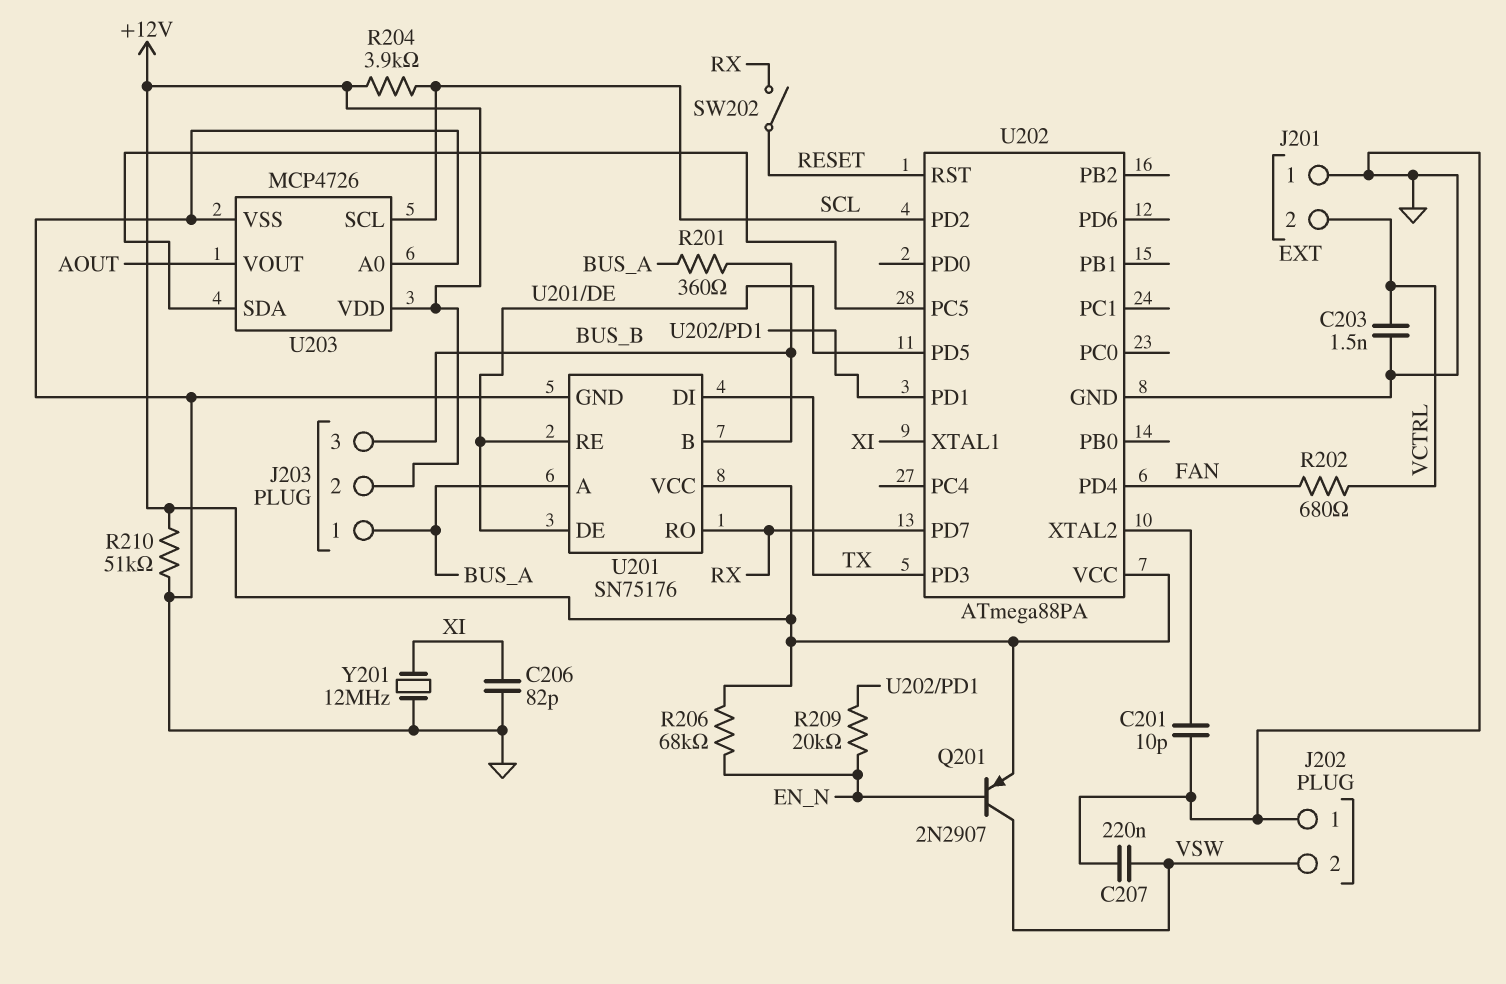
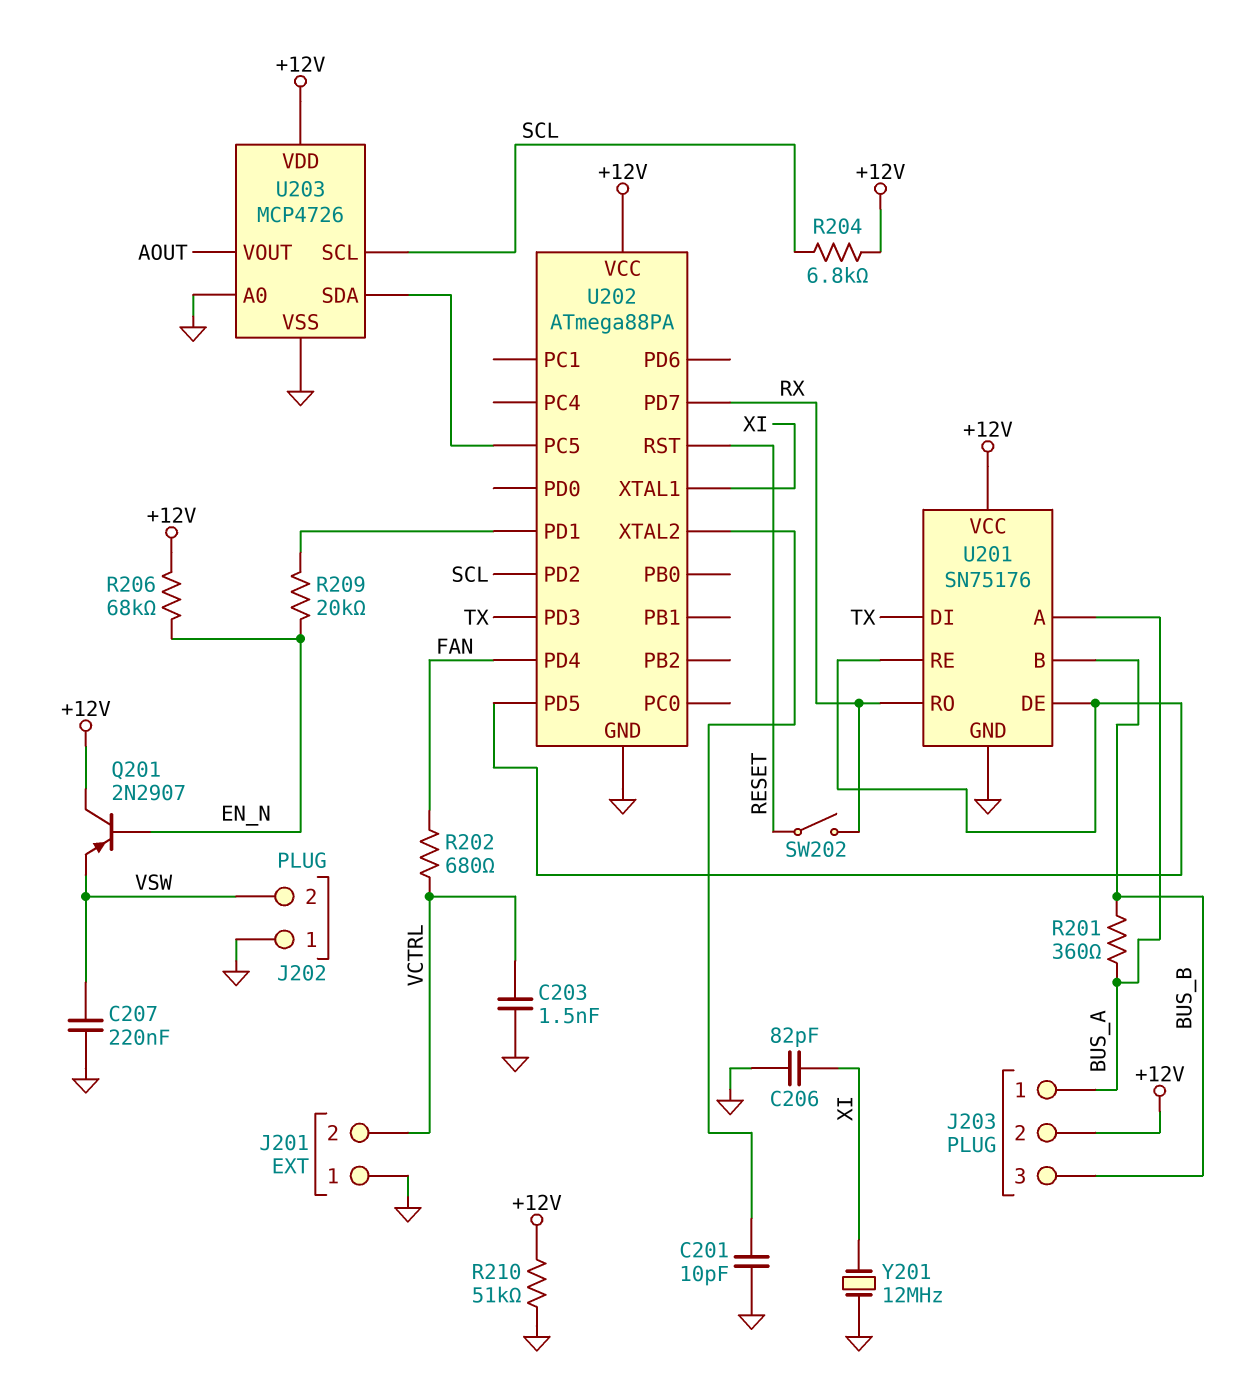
Q201: PNP 2N2907 (B EN_N, C VSW, E +12V) -> PNP 2N2907 (B EN_N, C +12V, E VSW)
R204: 3.9k (+12V, SCL) -> 6.8k (+12V, SCL)

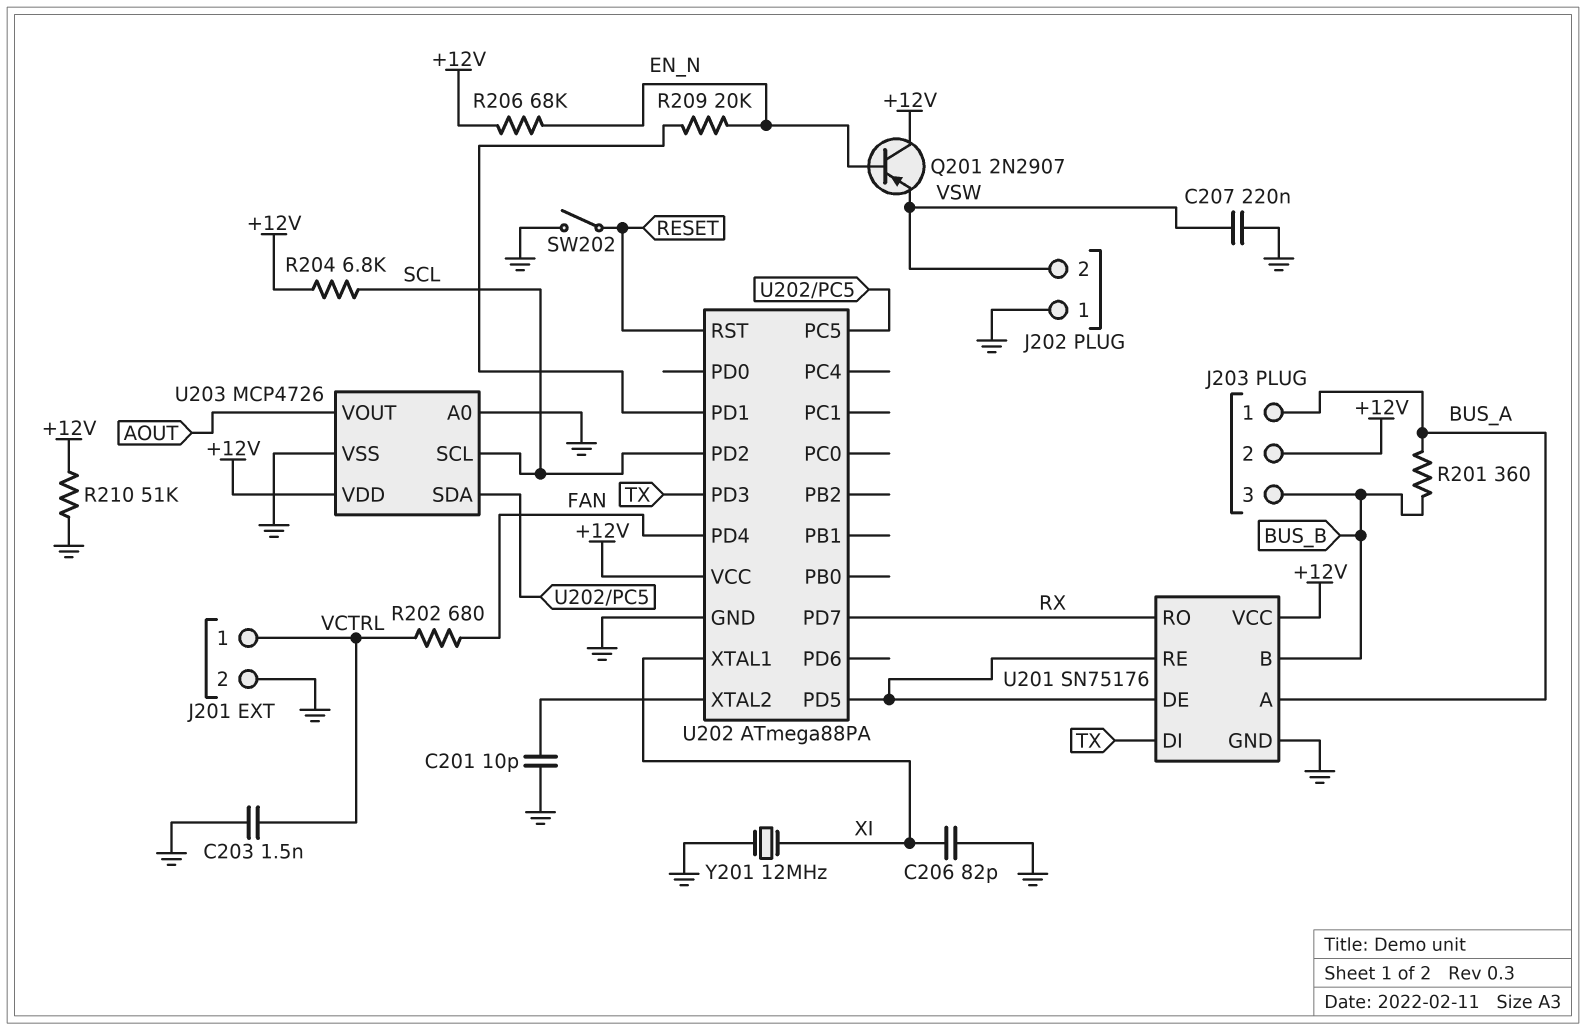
J201 pin 1: GND -> VCTRL
J201 pin 2: VCTRL -> GND
SW202: switch (RESET, RX) -> switch (GND, RESET)

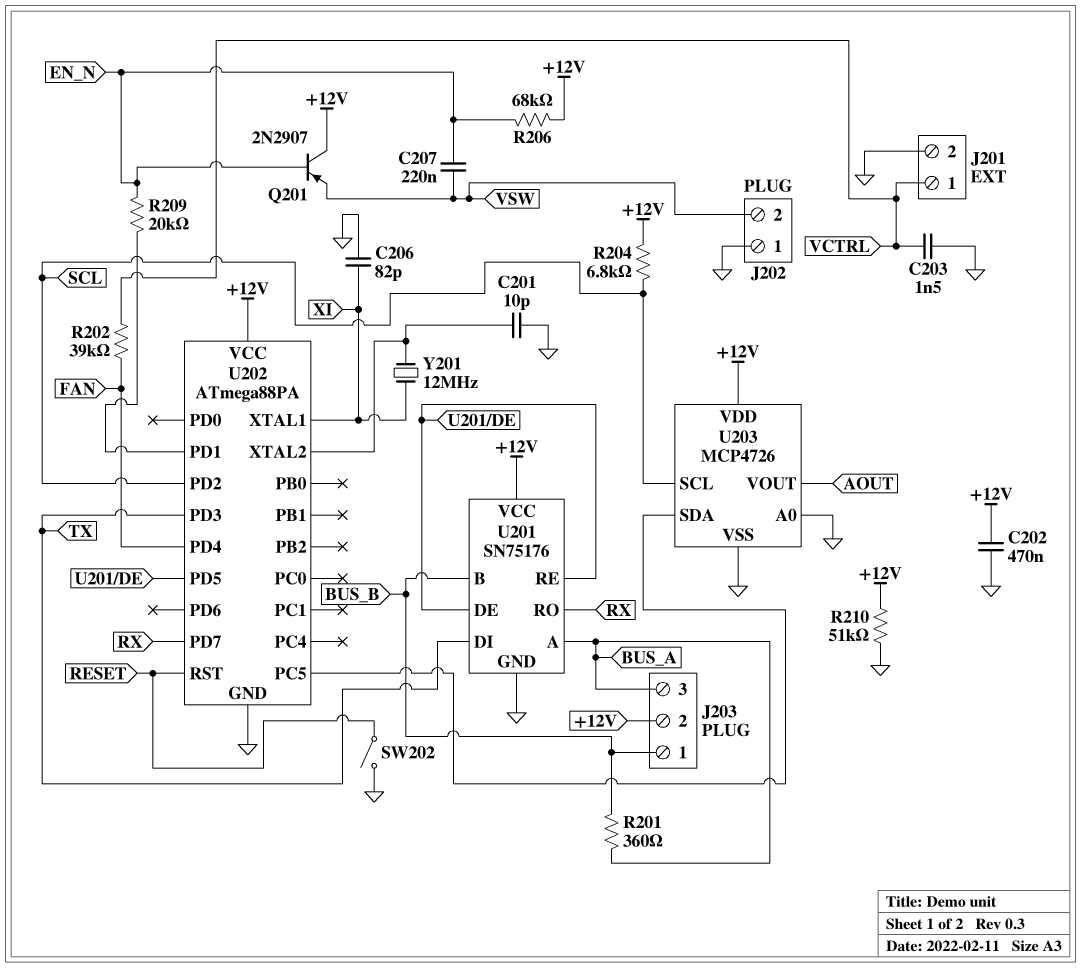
C202: none -> 470nF (+12V, GND)
C207: 220nF (GND, VSW) -> 220nF (EN_N, VSW)
J203 pin 1: BUS_A -> BUS_B
J203 pin 3: BUS_B -> BUS_A
R202: 680 (FAN, VCTRL) -> 39k (FAN, VCTRL)
Y201: 12MHz (GND, XI) -> 12MHz (U202/XTAL2, XI)

